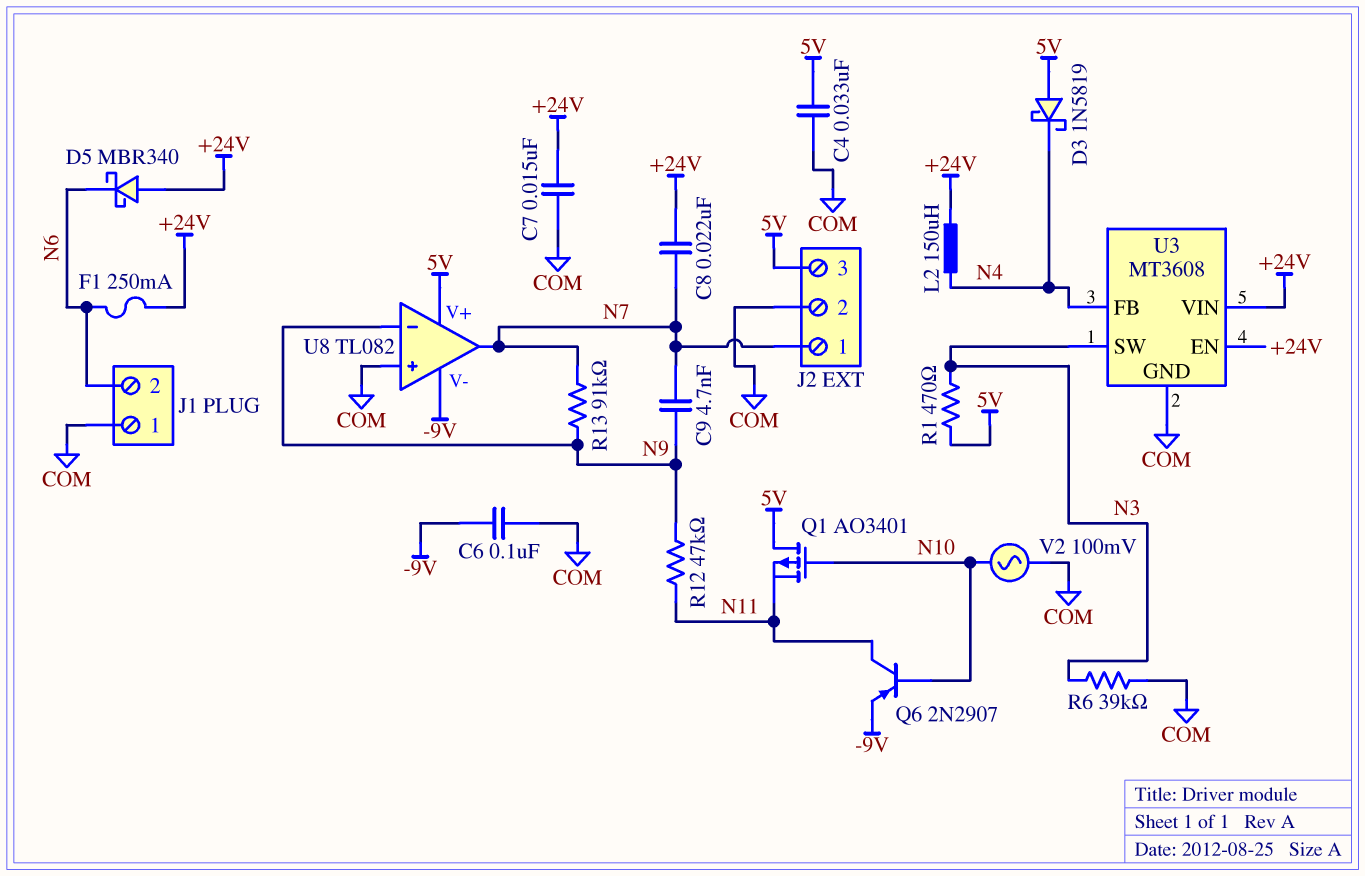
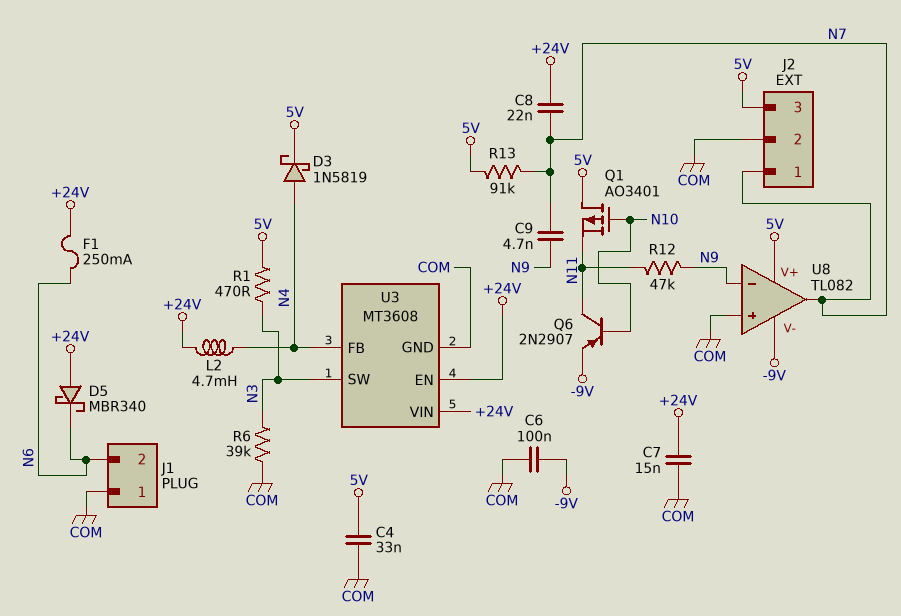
D3: schottky 1N5819 (A 5V, K N4) -> schottky 1N5819 (A N4, K 5V)
L2: 150uH (+24V, N4) -> 4.7mH (+24V, N4)
R13: 91k (N7, N9) -> 91k (5V, N7)
V2: AC 100mV (COM, N10) -> none

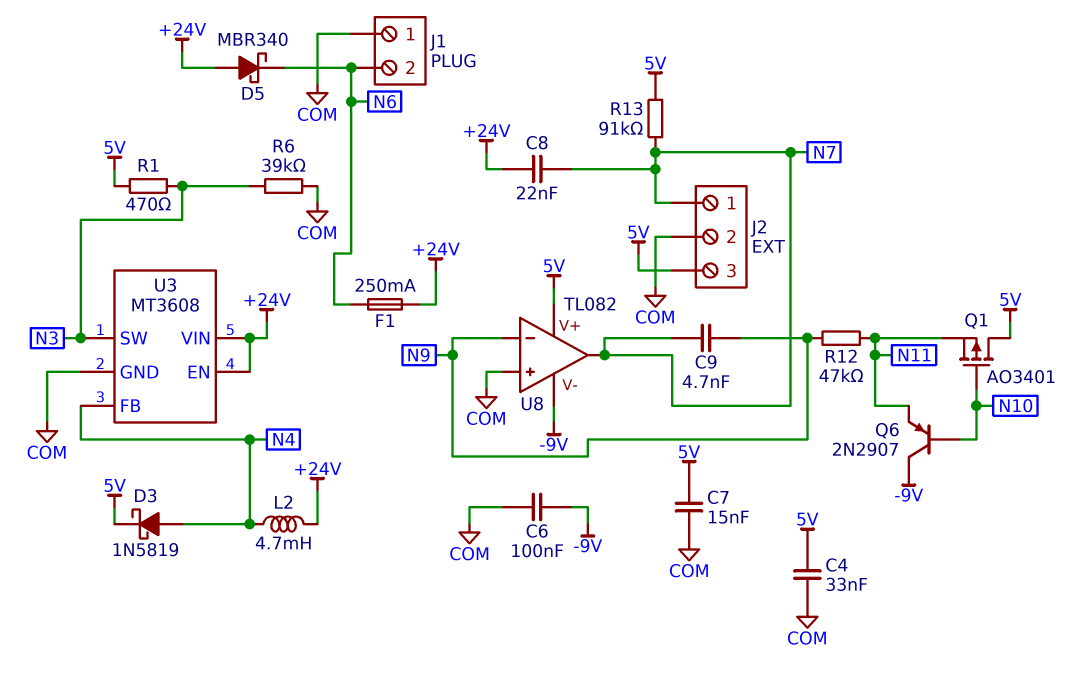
C7: 15nF (+24V, COM) -> 15nF (5V, COM)
Q6: PNP 2N2907 (B N10, C N11, E -9V) -> PNP 2N2907 (B N10, C -9V, E N11)

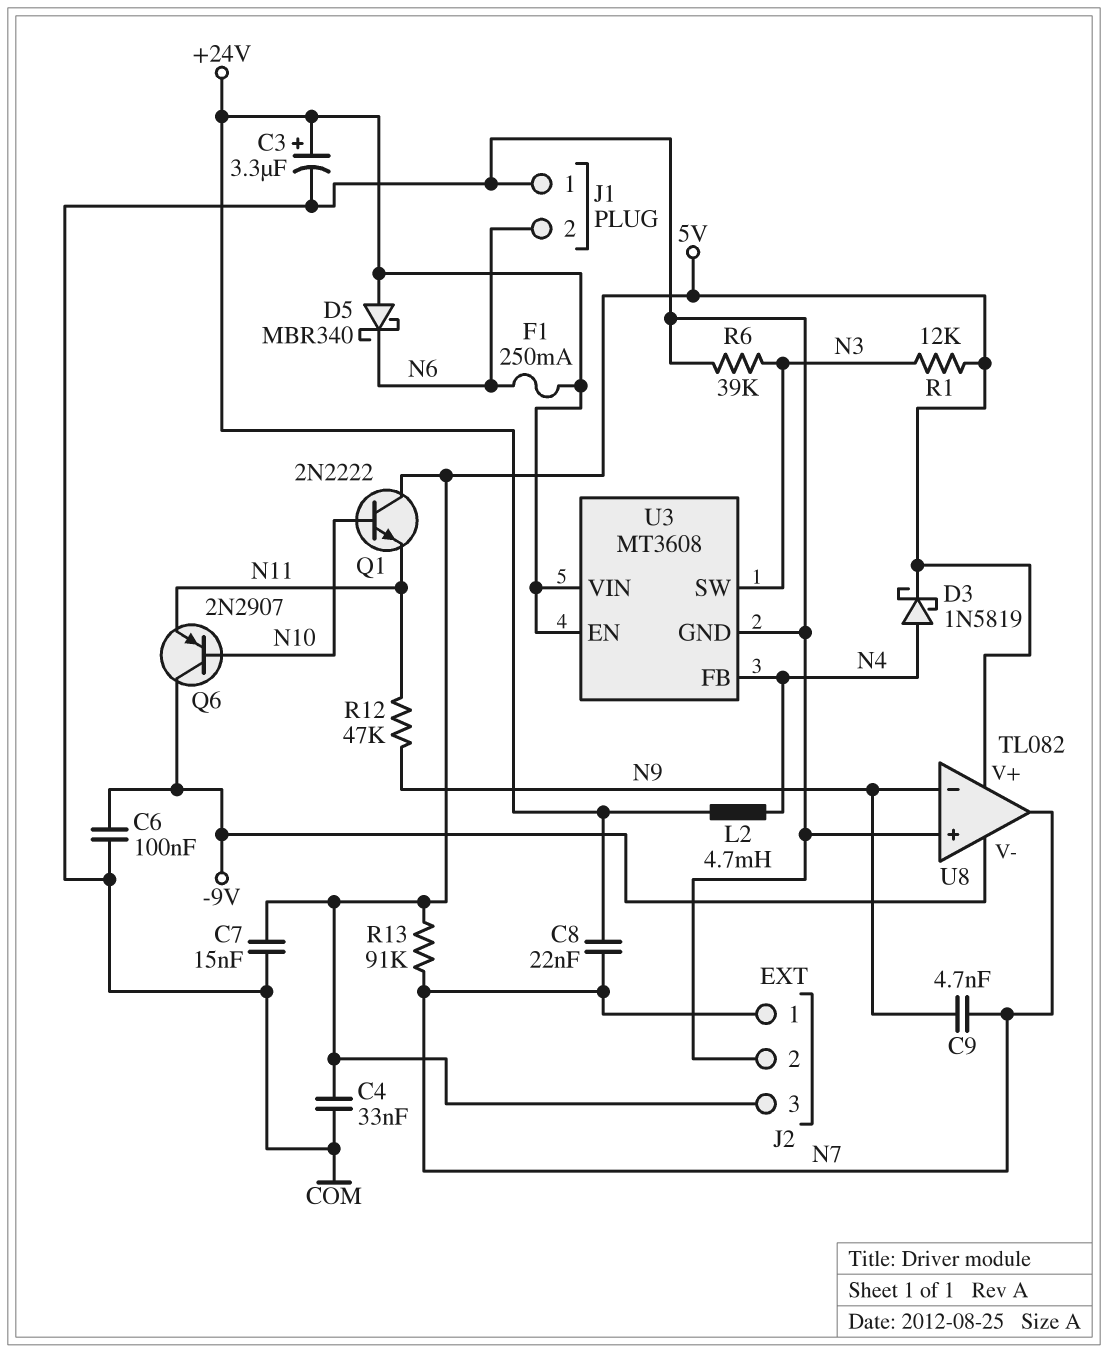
C3: none -> 3.3uF (plus +24V, minus COM)
Q1: PMOS AO3401 (G N10, D 5V, S N11) -> NPN 2N2222 (B N10, C 5V, E N11)
R1: 470 (5V, N3) -> 12k (5V, N3)

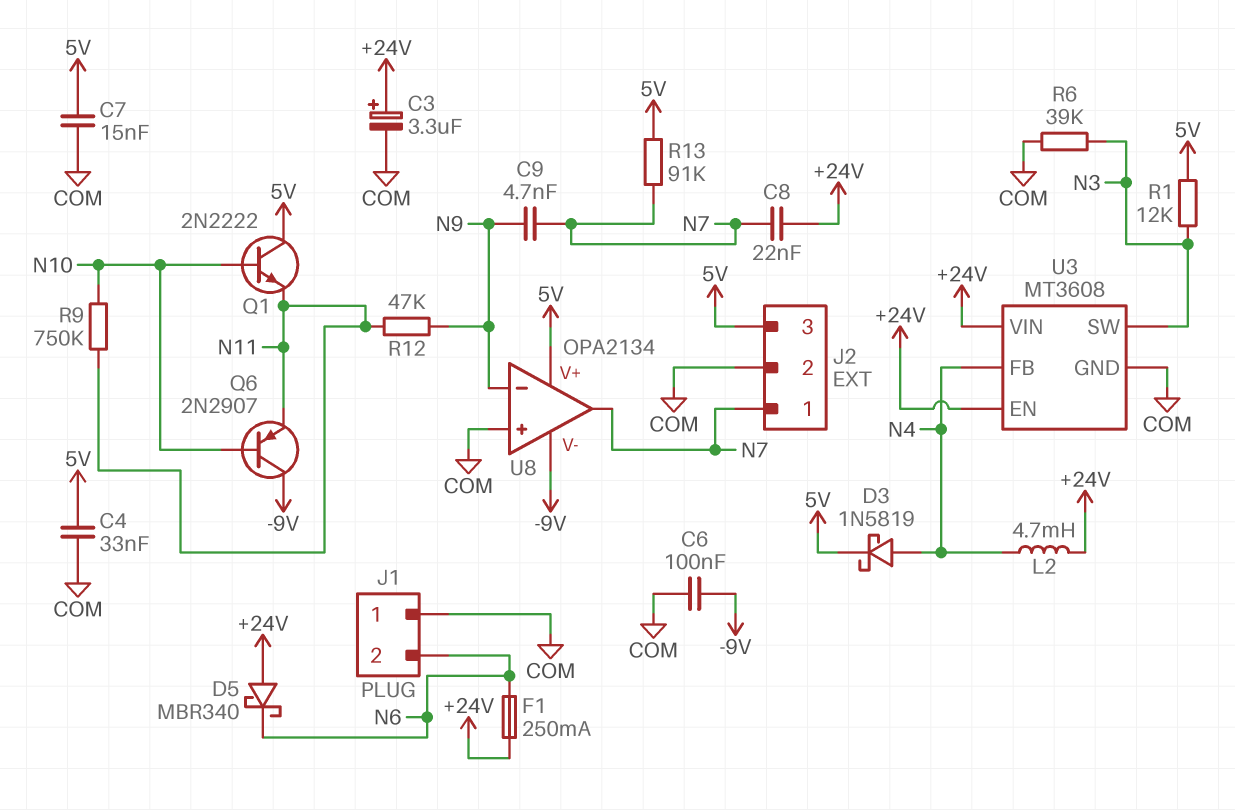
R9: none -> 750k (N10, N11)
U8: TL082 -> OPA2134

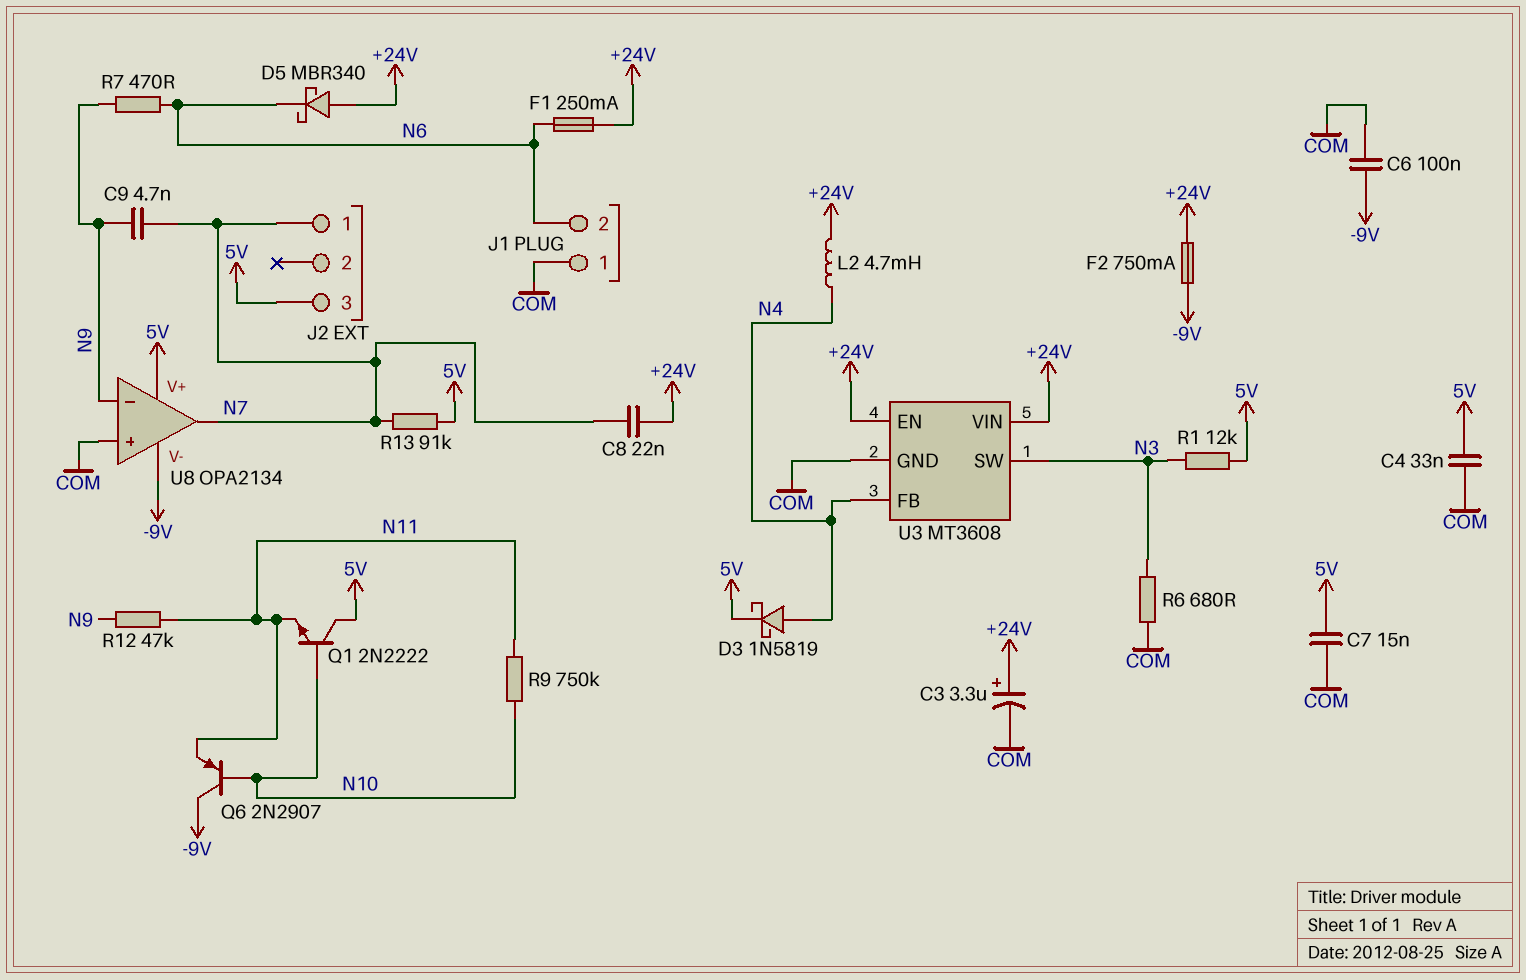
F2: none -> 750mA (+24V, -9V)
J2 pin 2: COM -> none
R6: 39k (COM, N3) -> 680 (COM, N3)
R7: none -> 470 (N6, N9)

